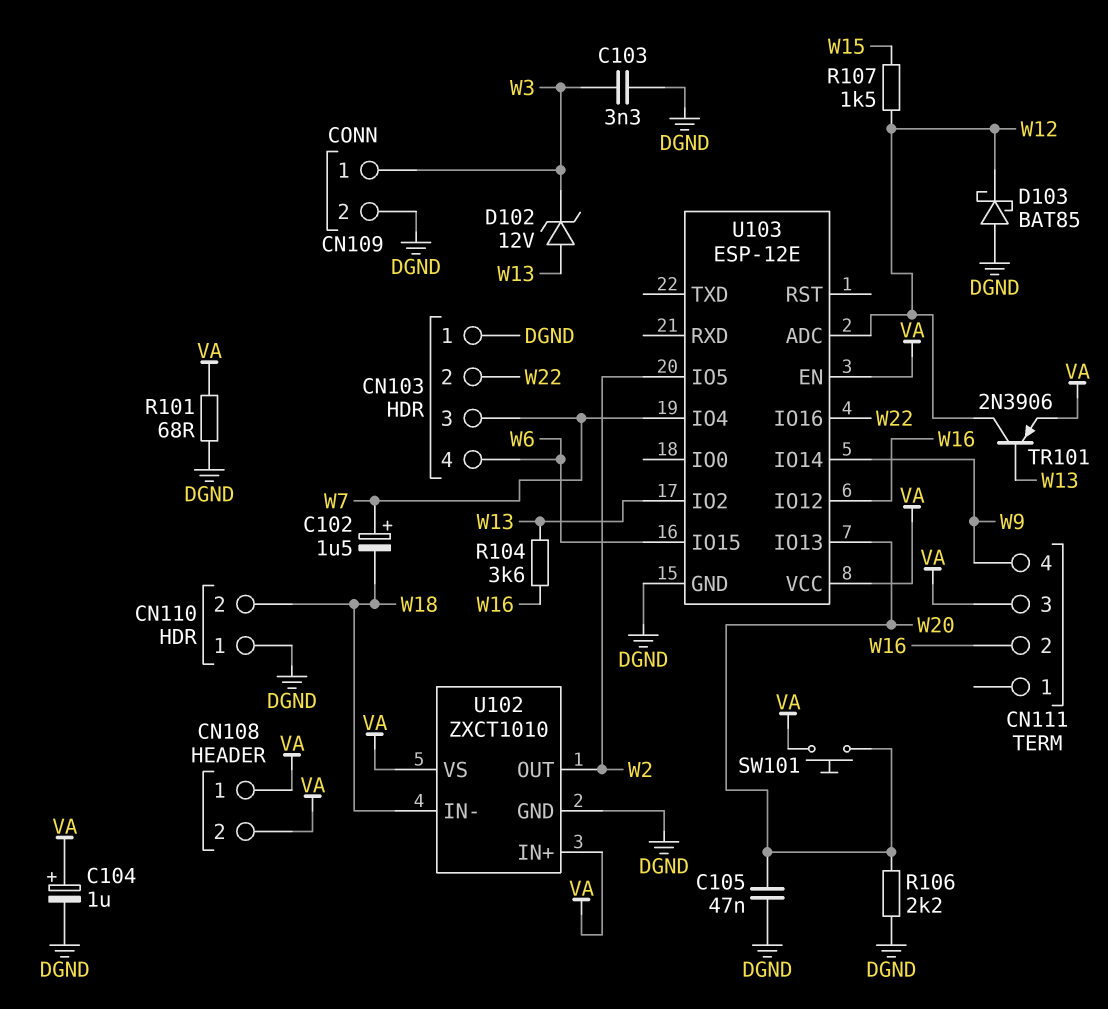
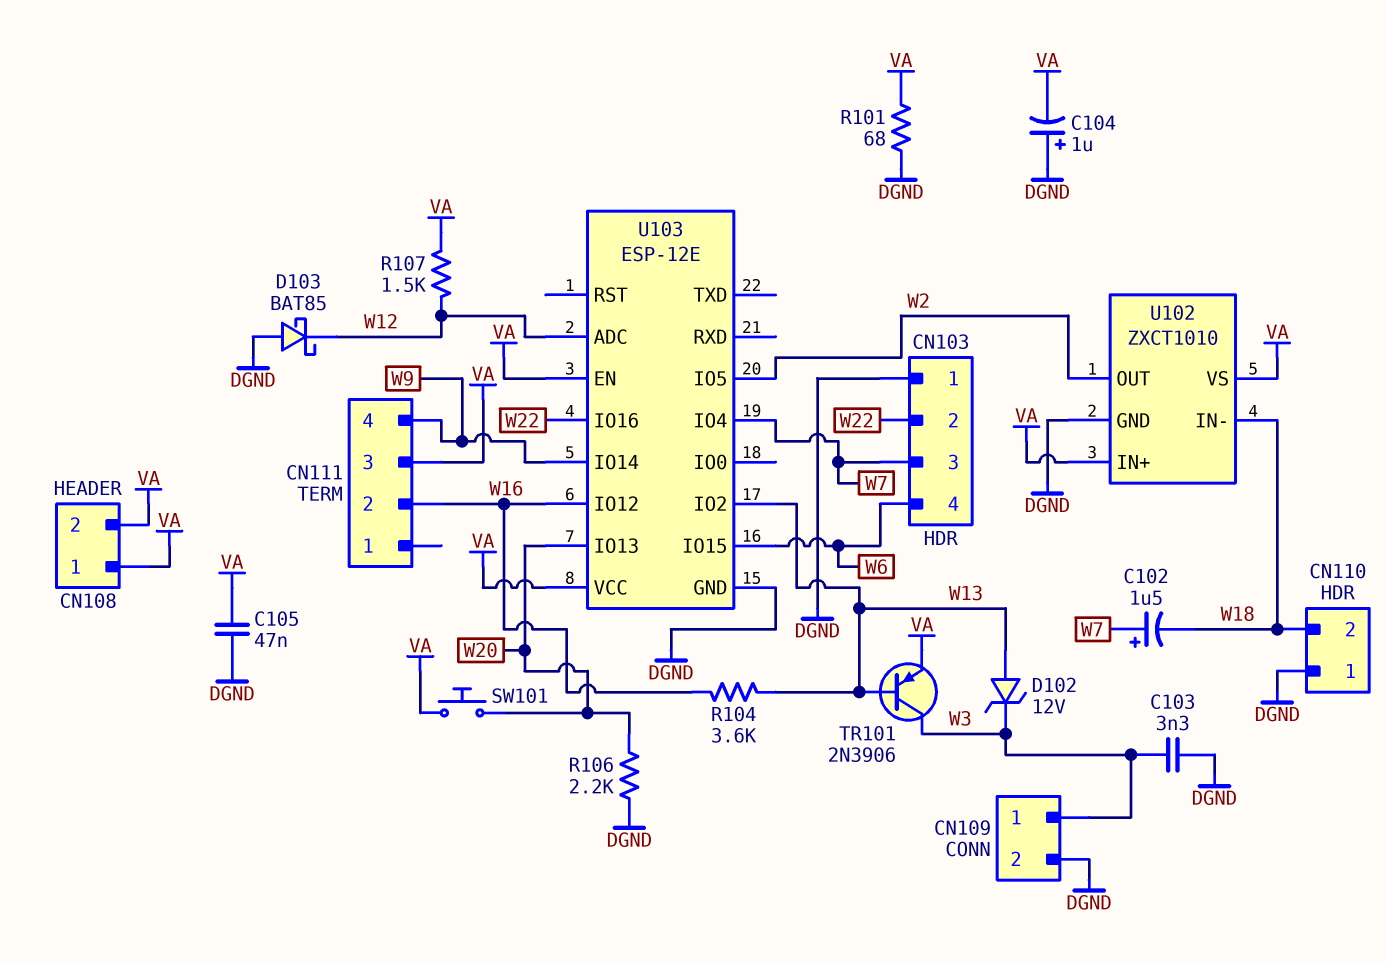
C104: 1uF (plus VA, minus DGND) -> 1uF (plus DGND, minus VA)
C105: 47nF (DGND, W20) -> 47nF (DGND, VA)
R107: 1.5k (W12, W15) -> 1.5k (VA, W12)
TR101: PNP 2N3906 (B W13, C W12, E VA) -> PNP 2N3906 (B W13, C W3, E VA)

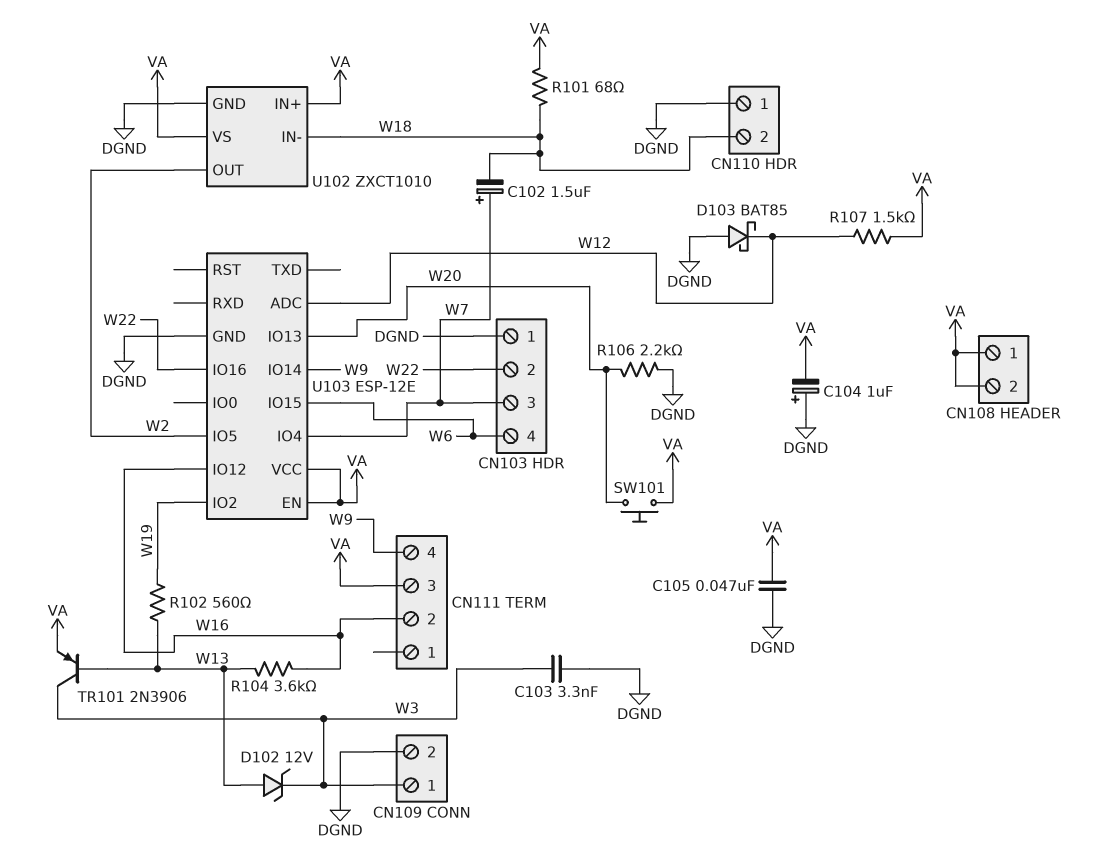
R101: 68 (DGND, VA) -> 68 (VA, W18)
R102: none -> 560 (W13, W19)
U103 pin IO2: W13 -> W19

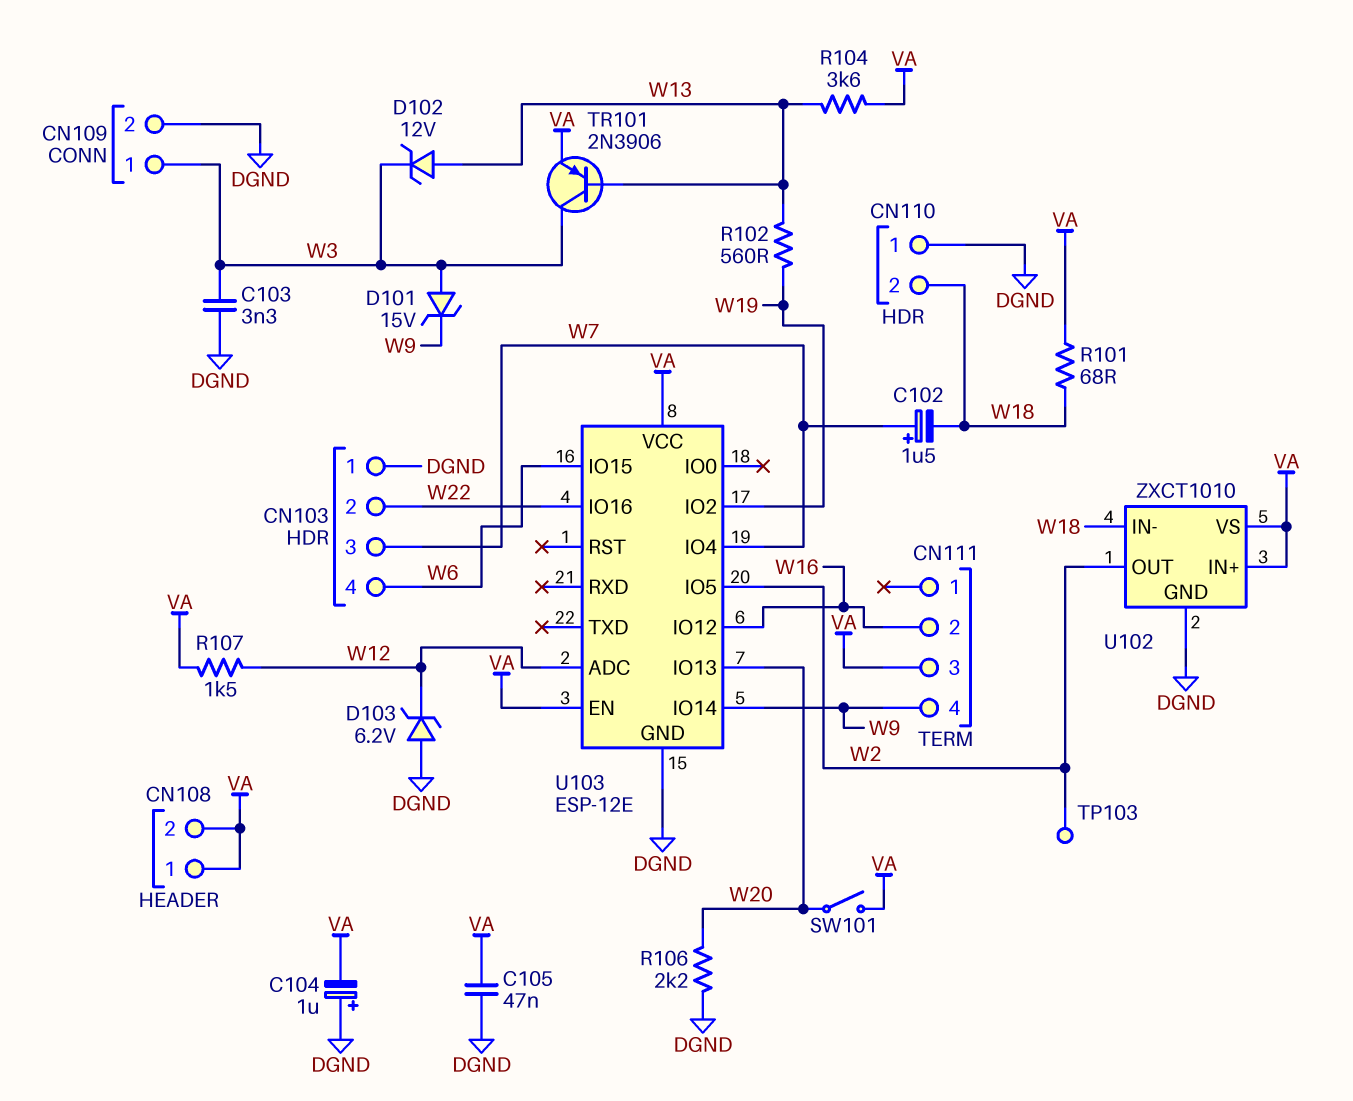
D101: none -> zener 15V (A W3, K W9)
D103: schottky BAT85 (A DGND, K W12) -> zener 6.2V (A DGND, K W12)
R104: 3.6k (W13, W16) -> 3.6k (VA, W13)
SW101: button (VA, W20) -> switch (VA, W20)
TP103: none -> test point (W2)

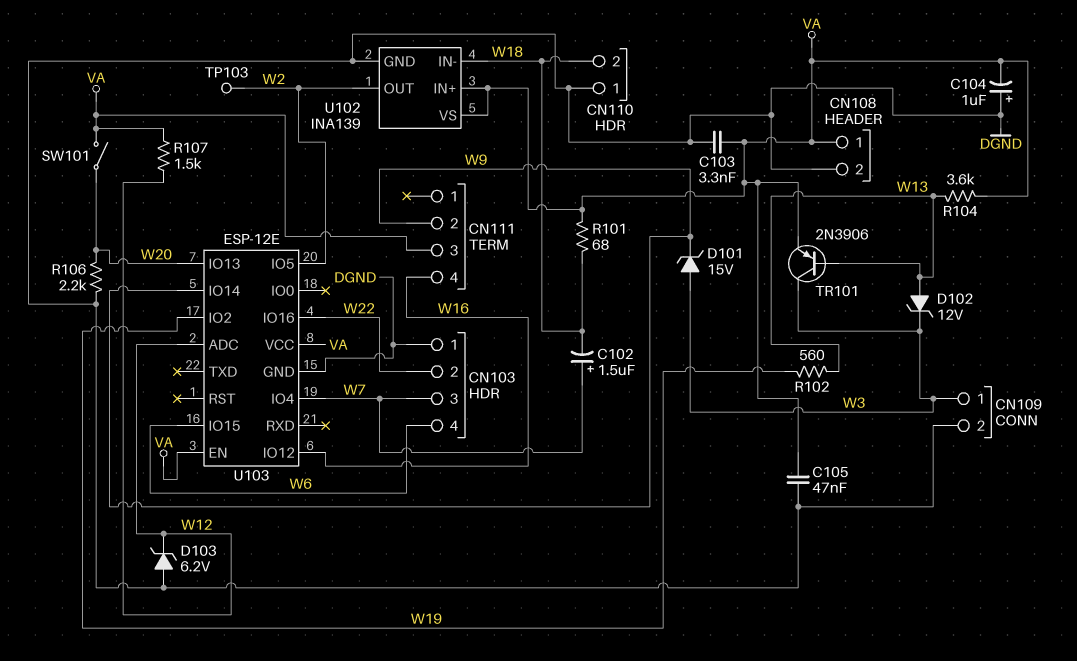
C103: 3.3nF (DGND, W3) -> 3.3nF (DGND, VA)
CN108 pin 2: VA -> DGND
CN111 pin 2: W16 -> W9
CN111 pin 4: W9 -> W16
U102: ZXCT1010 -> INA139

